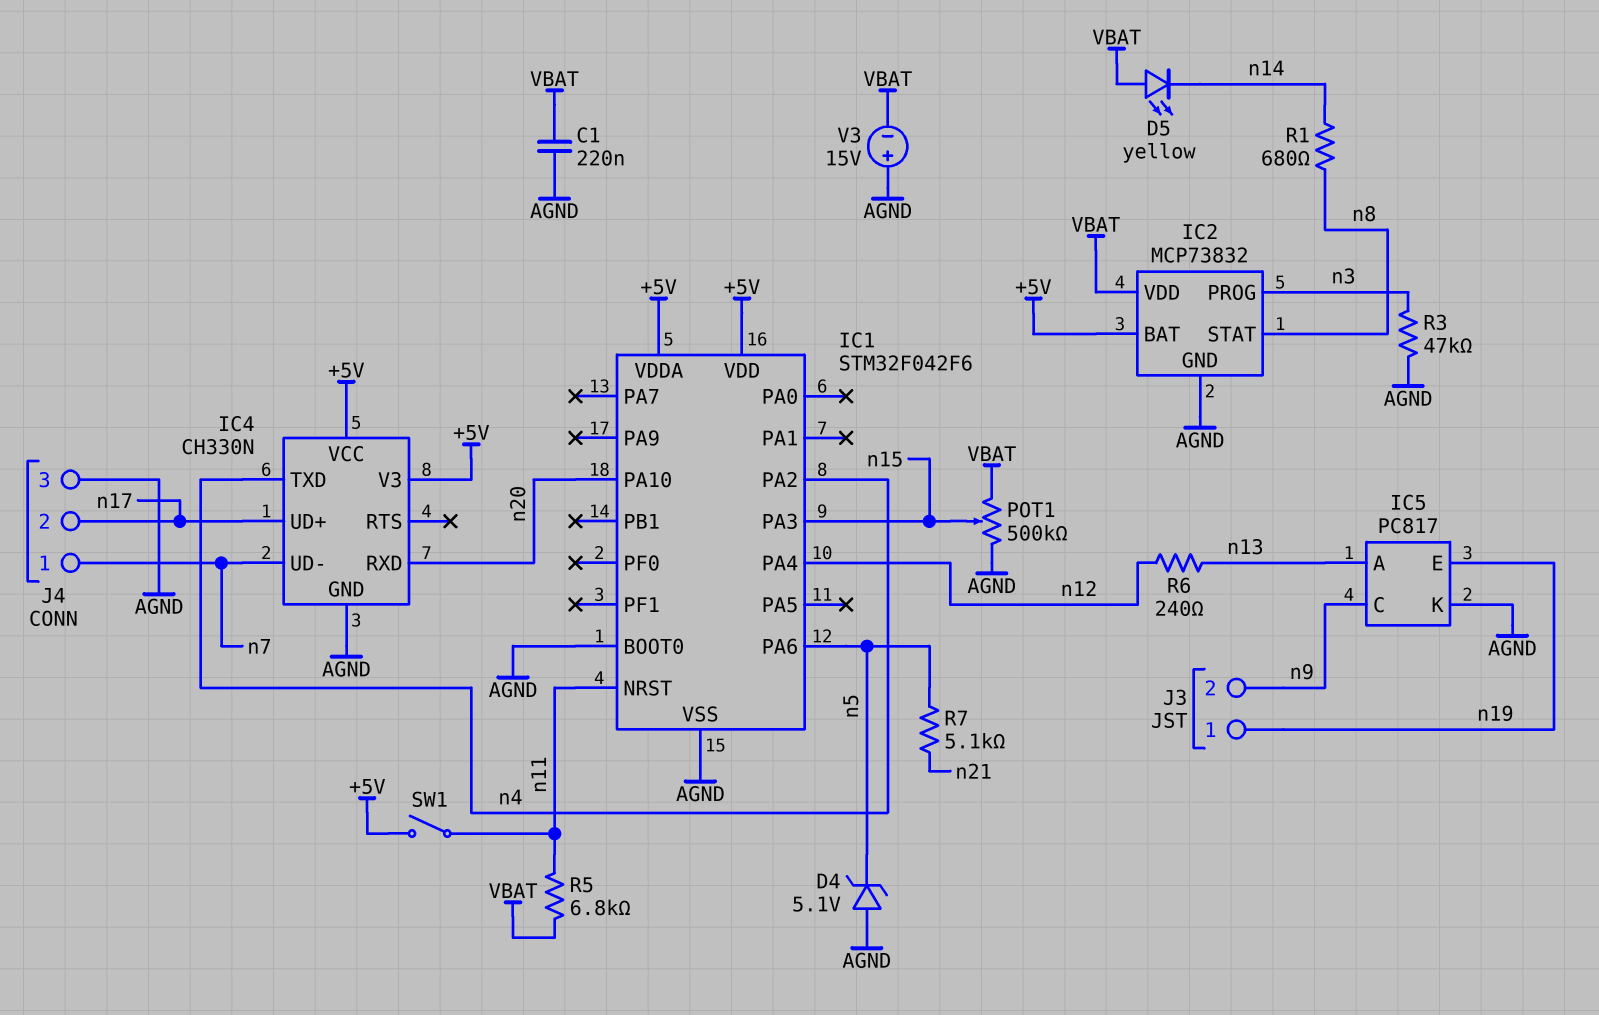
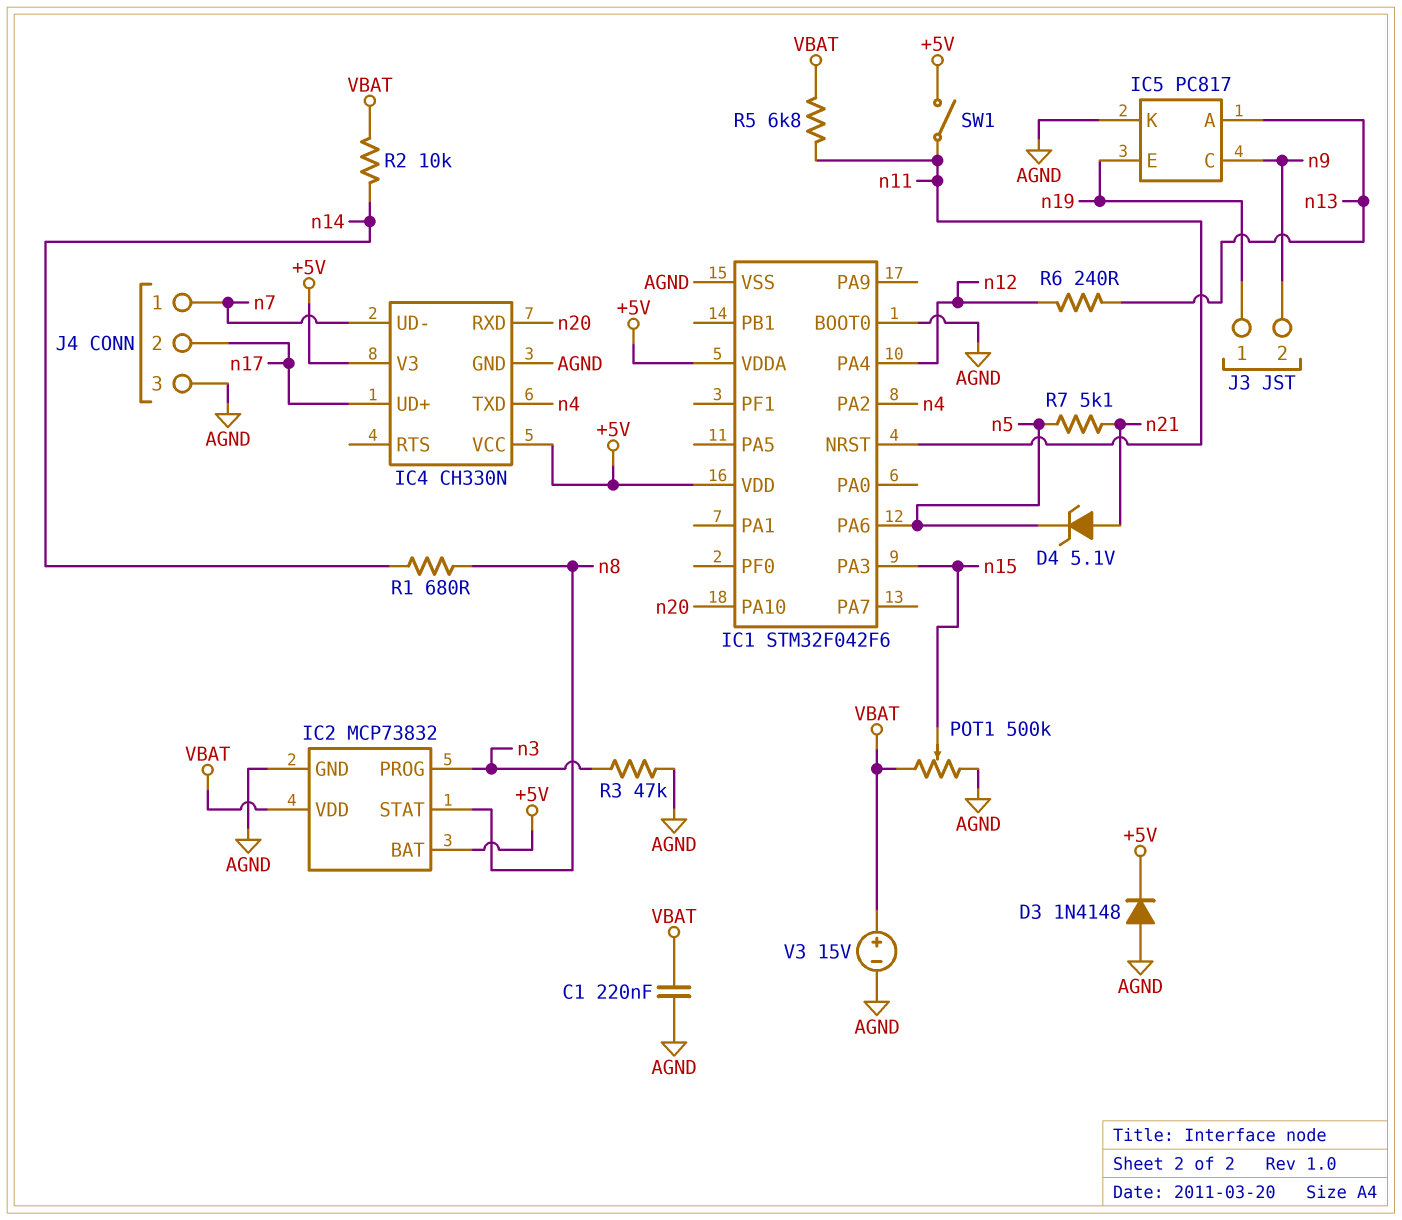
D3: none -> diode 1N4148 (A AGND, K +5V)
D4: zener 5.1V (A AGND, K n5) -> zener 5.1V (A n21, K n5)
D5: LED yellow (A VBAT, K n14) -> none
R2: none -> 10k (VBAT, n14)
V3: 15V (plus AGND, minus VBAT) -> 15V (plus VBAT, minus AGND)

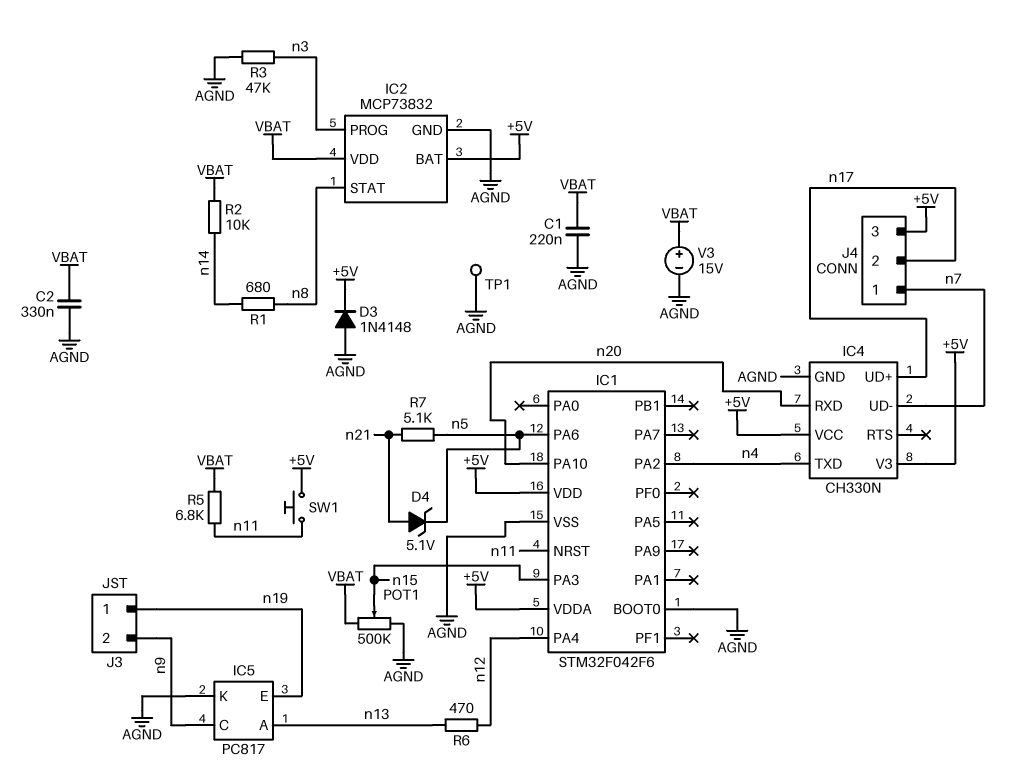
C2: none -> 330nF (AGND, VBAT)
J4 pin 3: AGND -> +5V
R6: 240 (n12, n13) -> 470 (n12, n13)
SW1: switch (+5V, n11) -> button (+5V, n11)
TP1: none -> test point (AGND)

